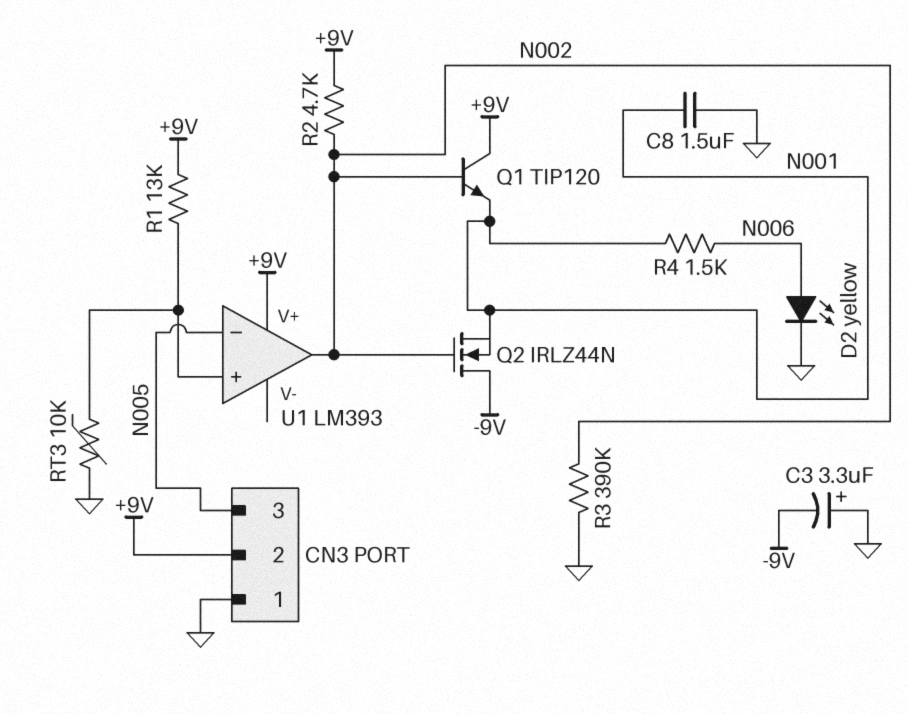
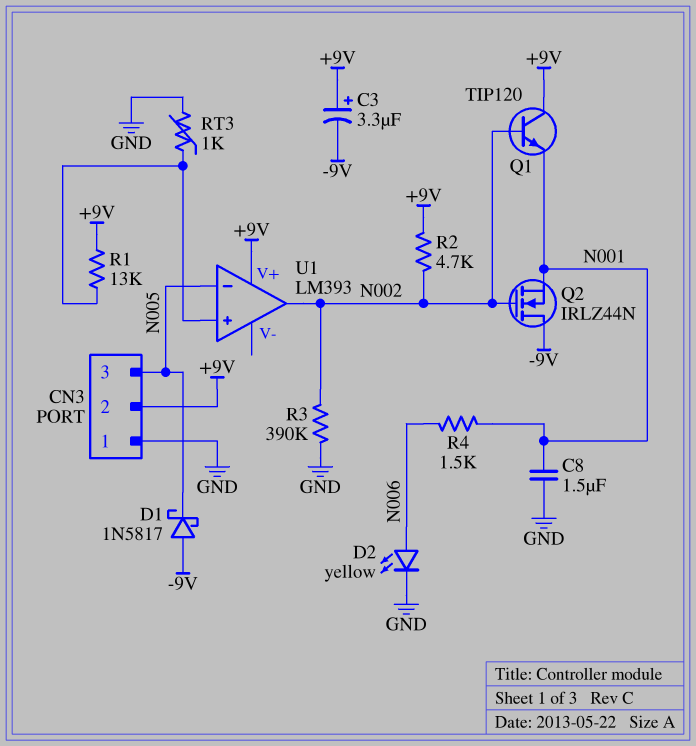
C3: 3.3uF (plus GND, minus -9V) -> 3.3uF (plus +9V, minus -9V)
D1: none -> schottky 1N5817 (A -9V, K N005)
RT3: 10k (GND, U1/in+) -> 1k (GND, U1/in+)

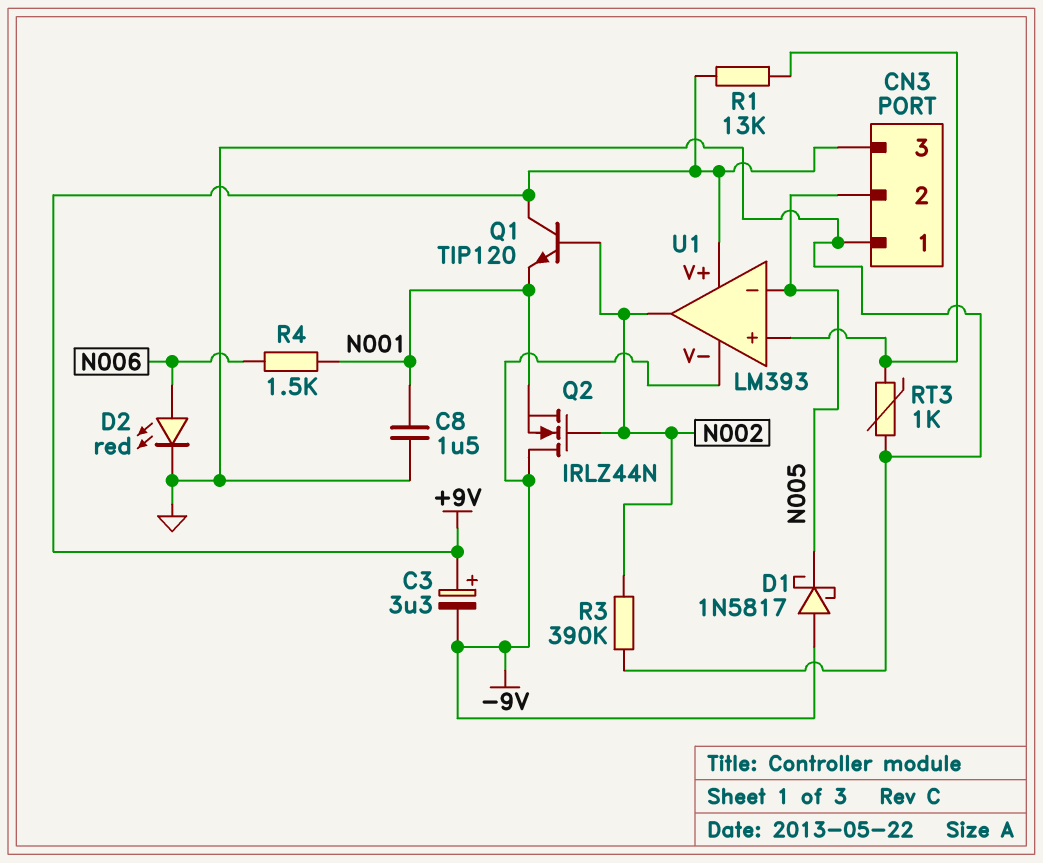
CN3 pin 2: +9V -> N005
CN3 pin 3: N005 -> +9V
D2: LED yellow (A N006, K GND) -> LED red (A N006, K GND)
R2: 4.7k (+9V, N002) -> none
U1 pin V-: none -> -9V

